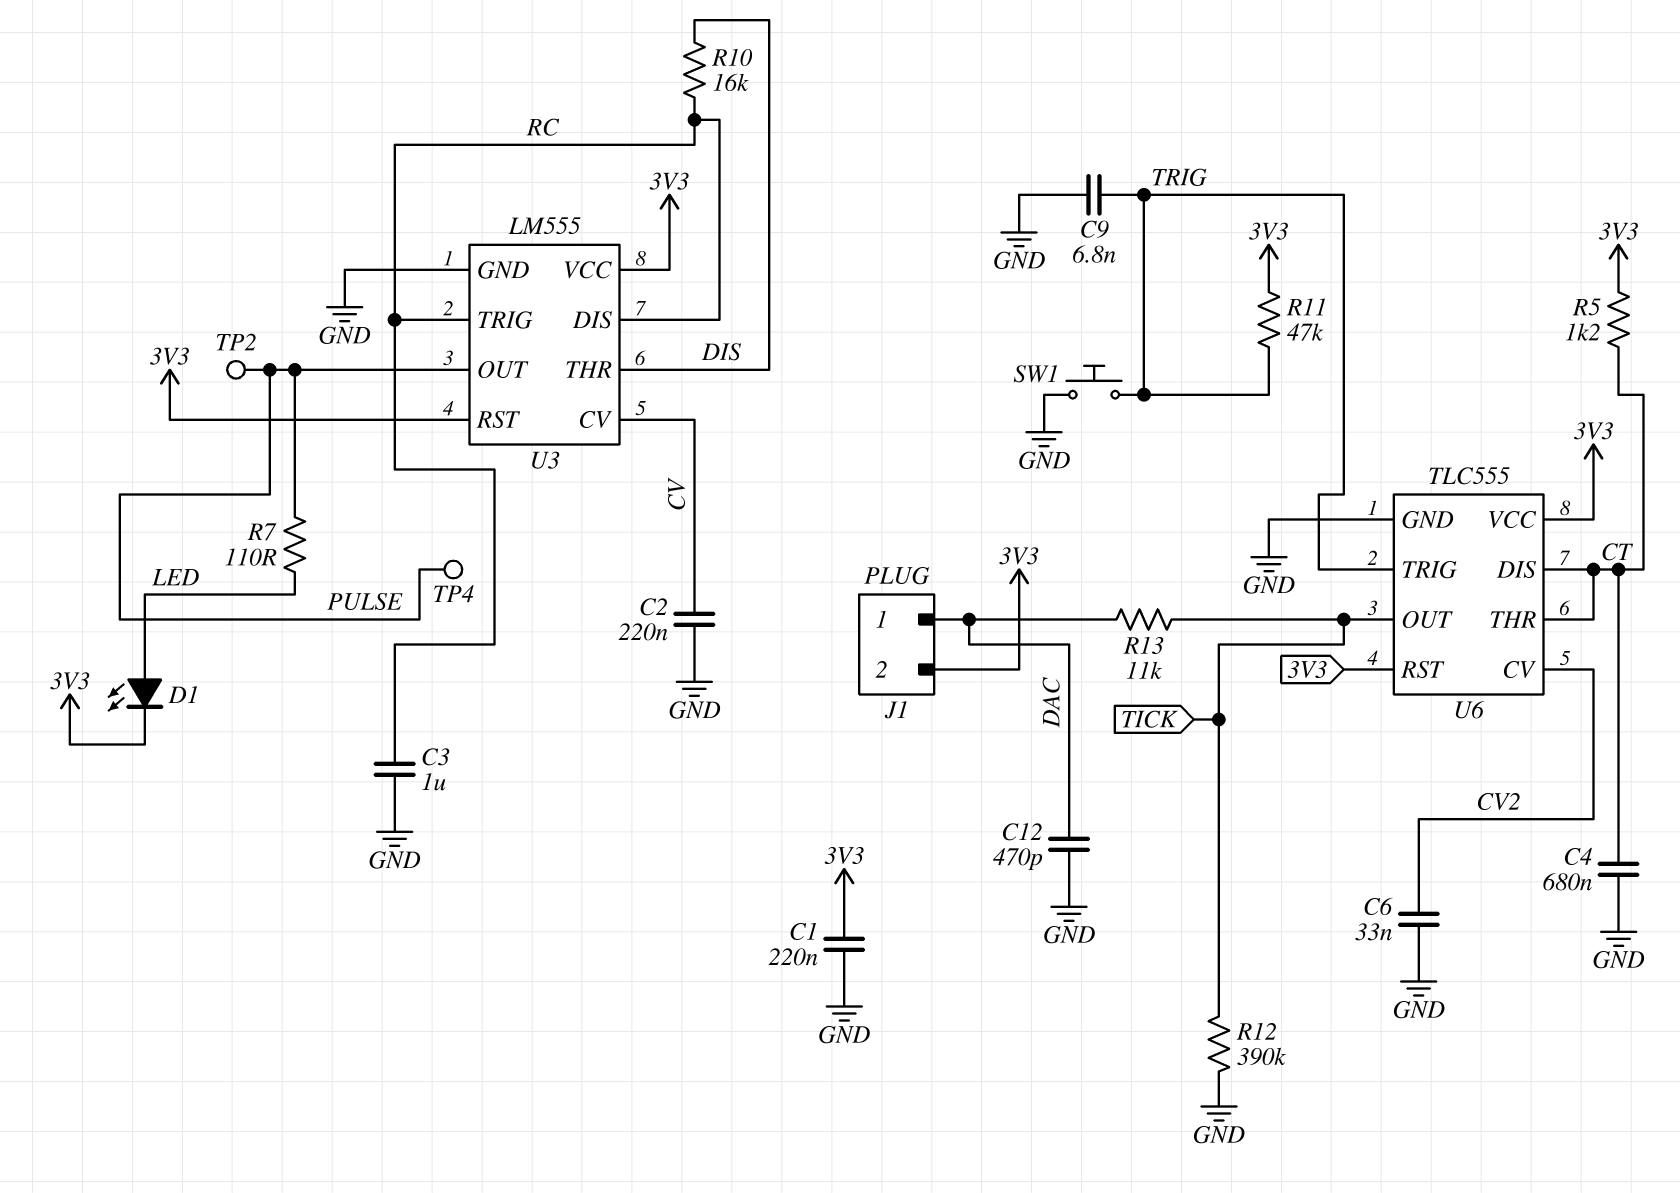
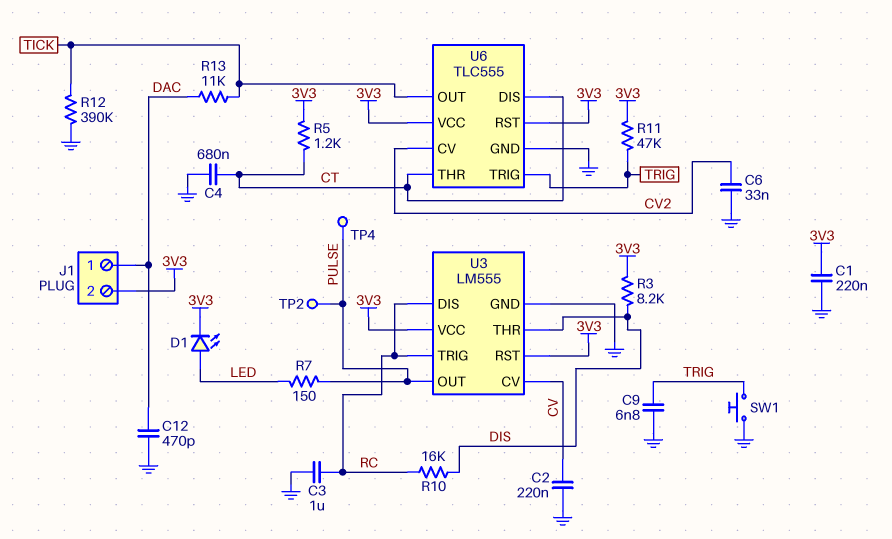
R3: none -> 8.2k (3V3, DIS)
R7: 110 (LED, PULSE) -> 150 (LED, PULSE)

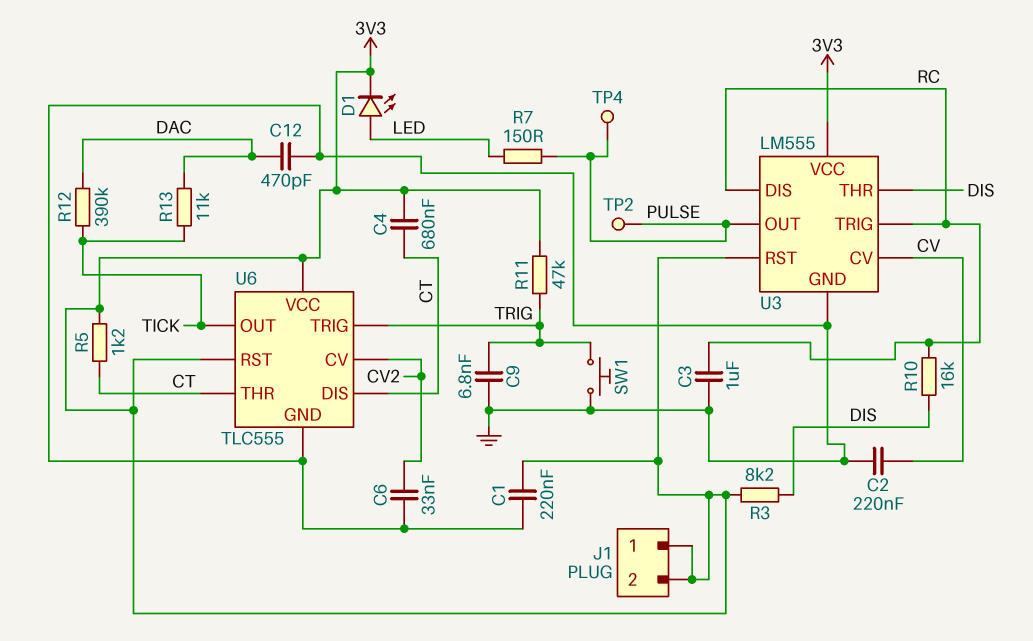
C4: 680nF (CT, GND) -> 680nF (3V3, CT)
J1 pin 1: DAC -> 3V3
R12: 390k (GND, TICK) -> 390k (DAC, TICK)

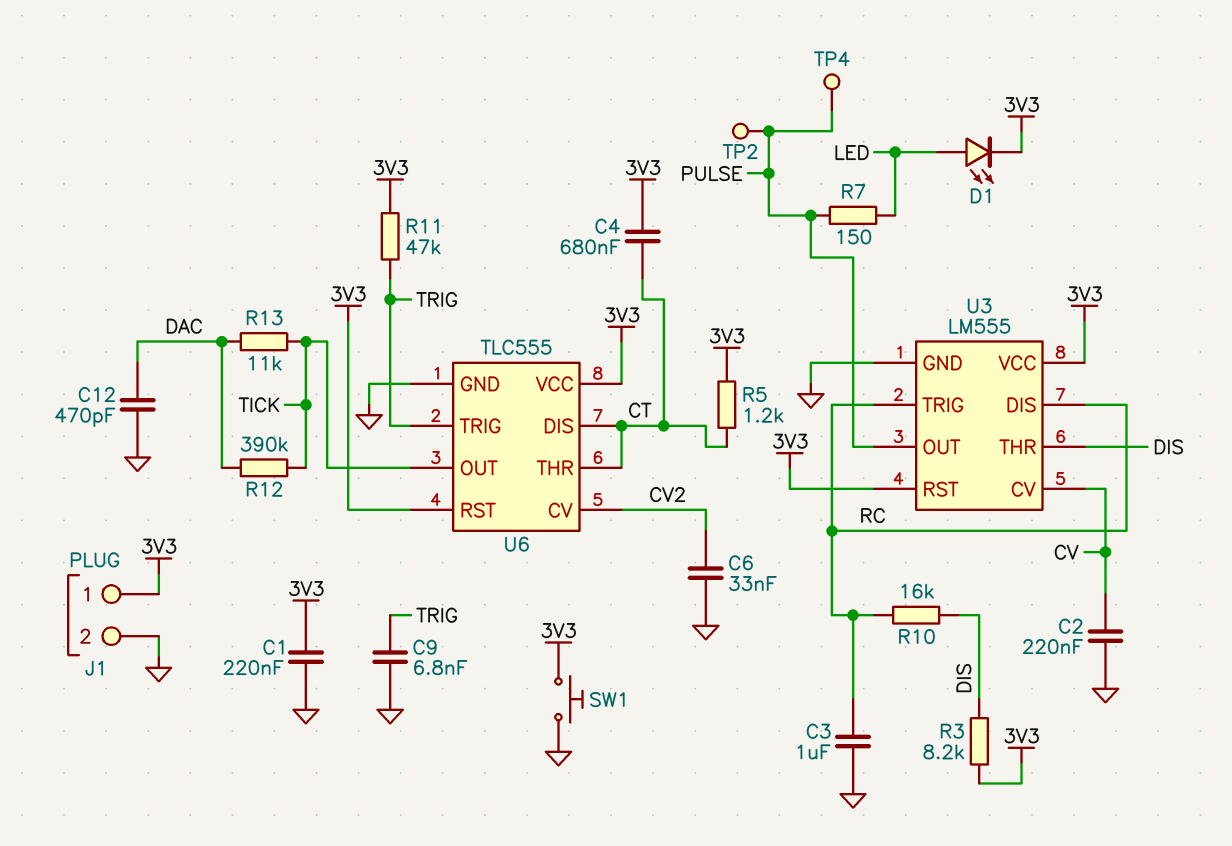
J1 pin 2: 3V3 -> GND
SW1: button (GND, TRIG) -> button (3V3, GND)

